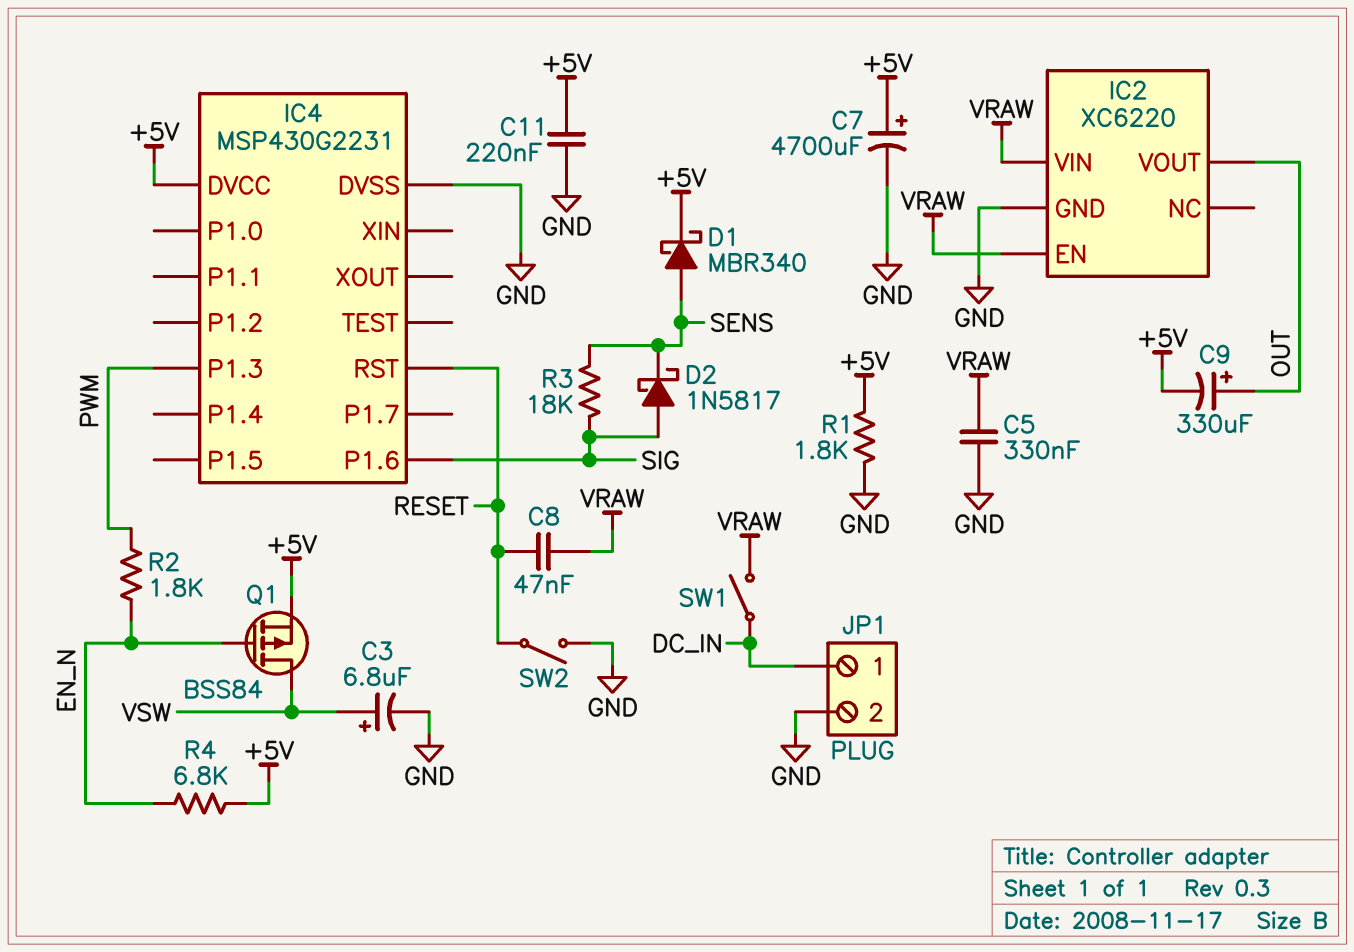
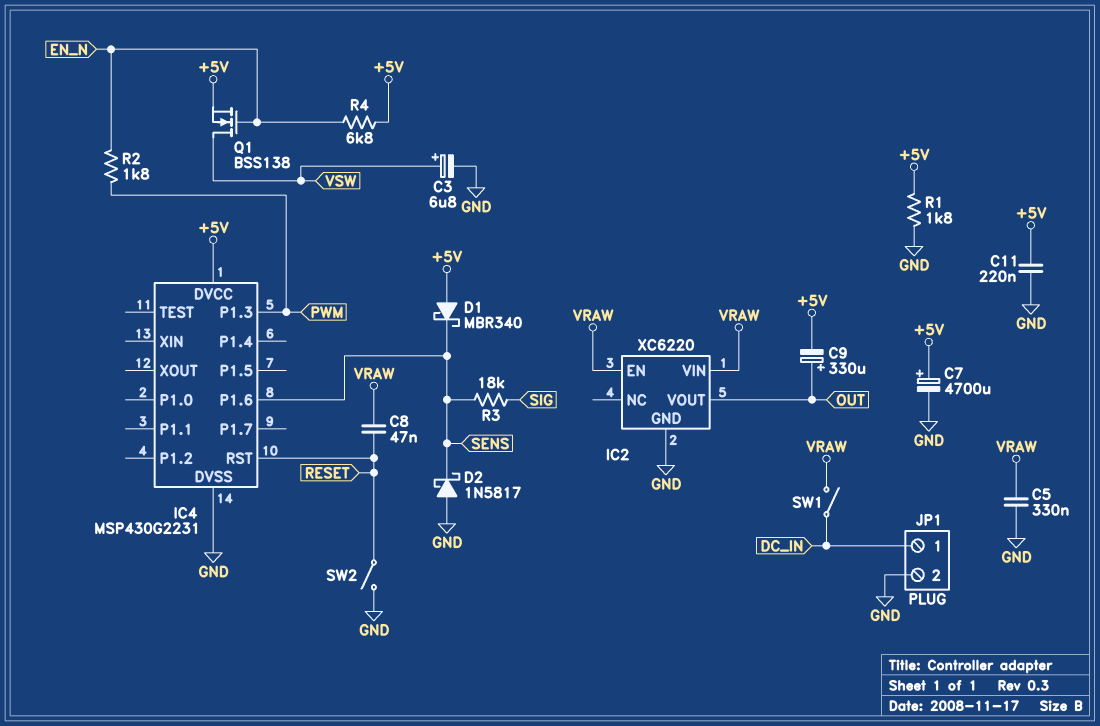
D1: schottky MBR340 (A SENS, K +5V) -> schottky MBR340 (A +5V, K SENS)
D2: schottky 1N5817 (A SIG, K SENS) -> schottky 1N5817 (A GND, K SENS)
IC4 pin P1.6: SIG -> SENS
Q1: PMOS BSS84 (G EN_N, D VSW, S +5V) -> NMOS BSS138 (G EN_N, D VSW, S +5V)

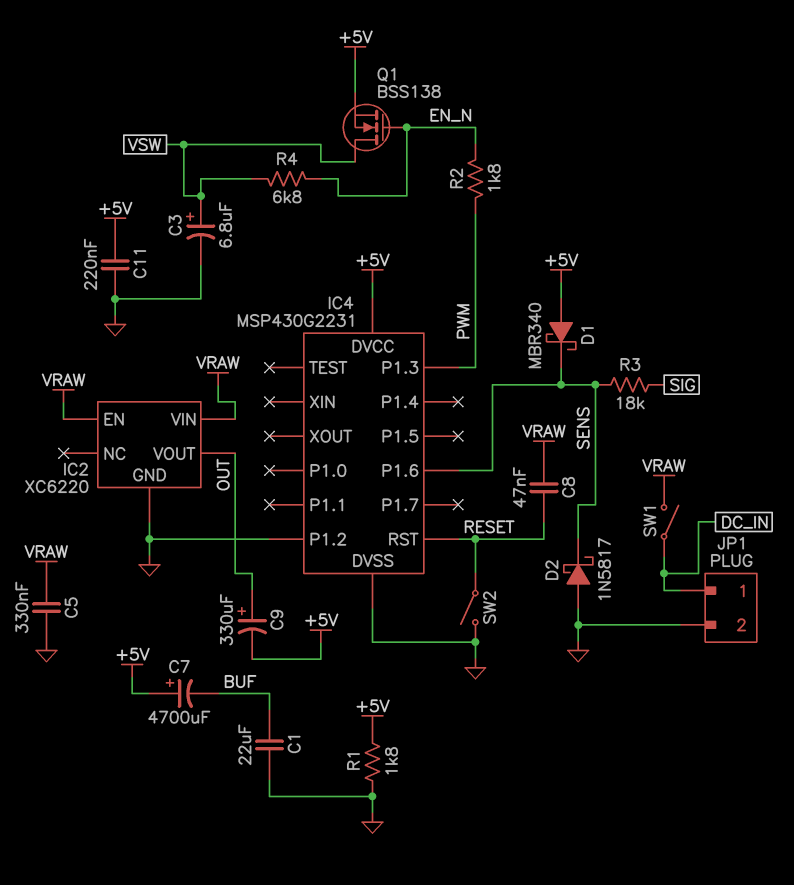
C1: none -> 22uF (BUF, GND)
C7: 4700uF (plus +5V, minus GND) -> 4700uF (plus +5V, minus BUF)
IC4 pin P1.2: none -> GND
R4: 6.8k (+5V, EN_N) -> 6.8k (EN_N, VSW)

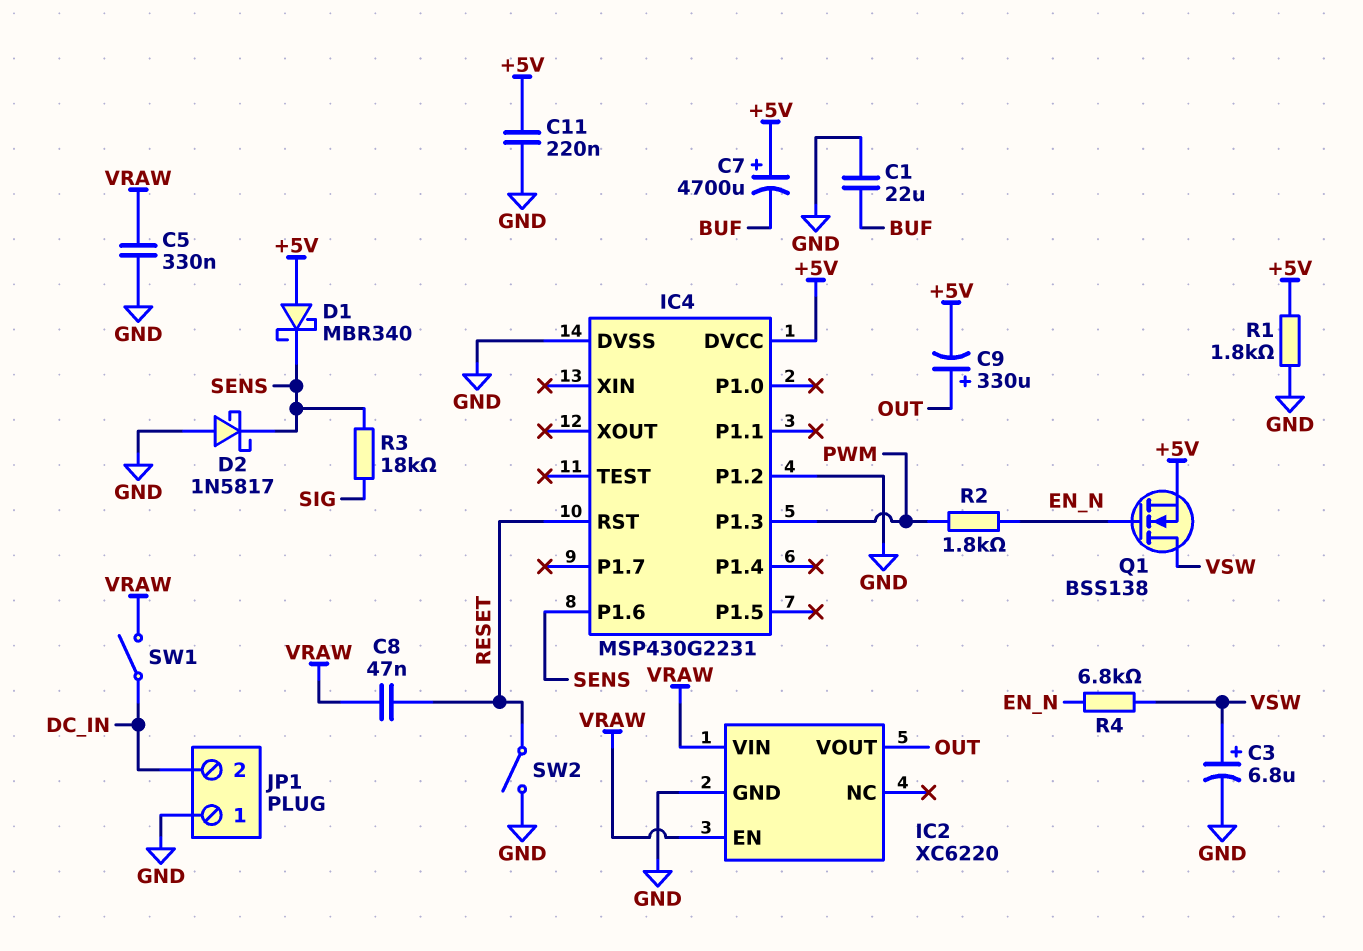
JP1 pin 1: DC_IN -> GND
JP1 pin 2: GND -> DC_IN

